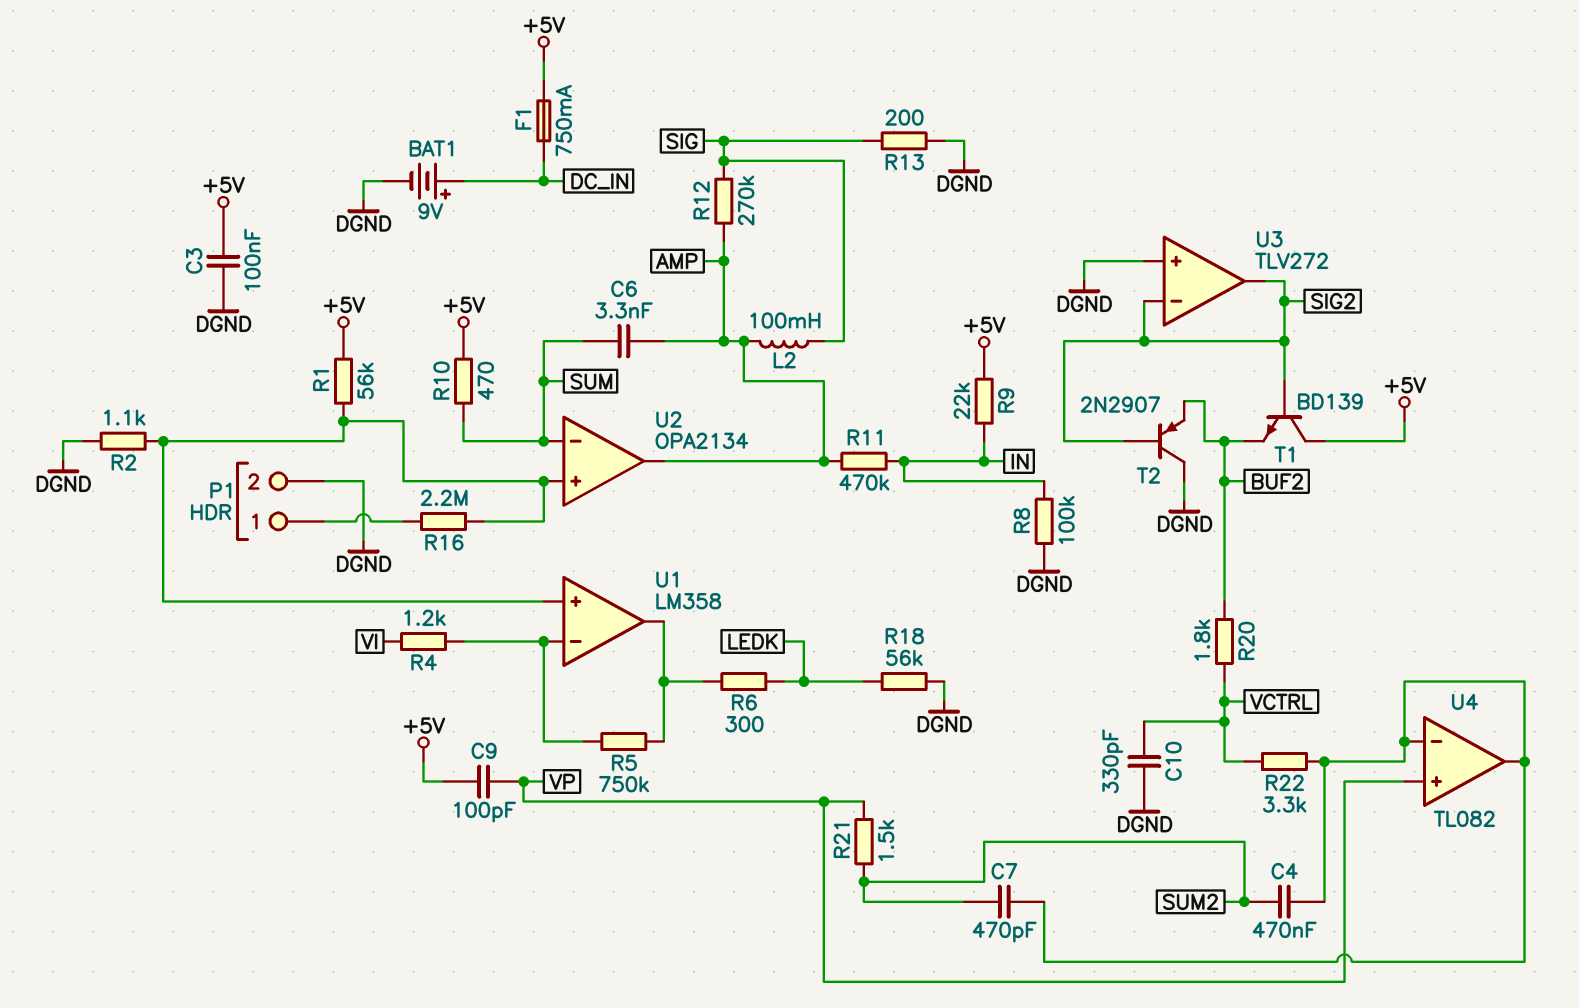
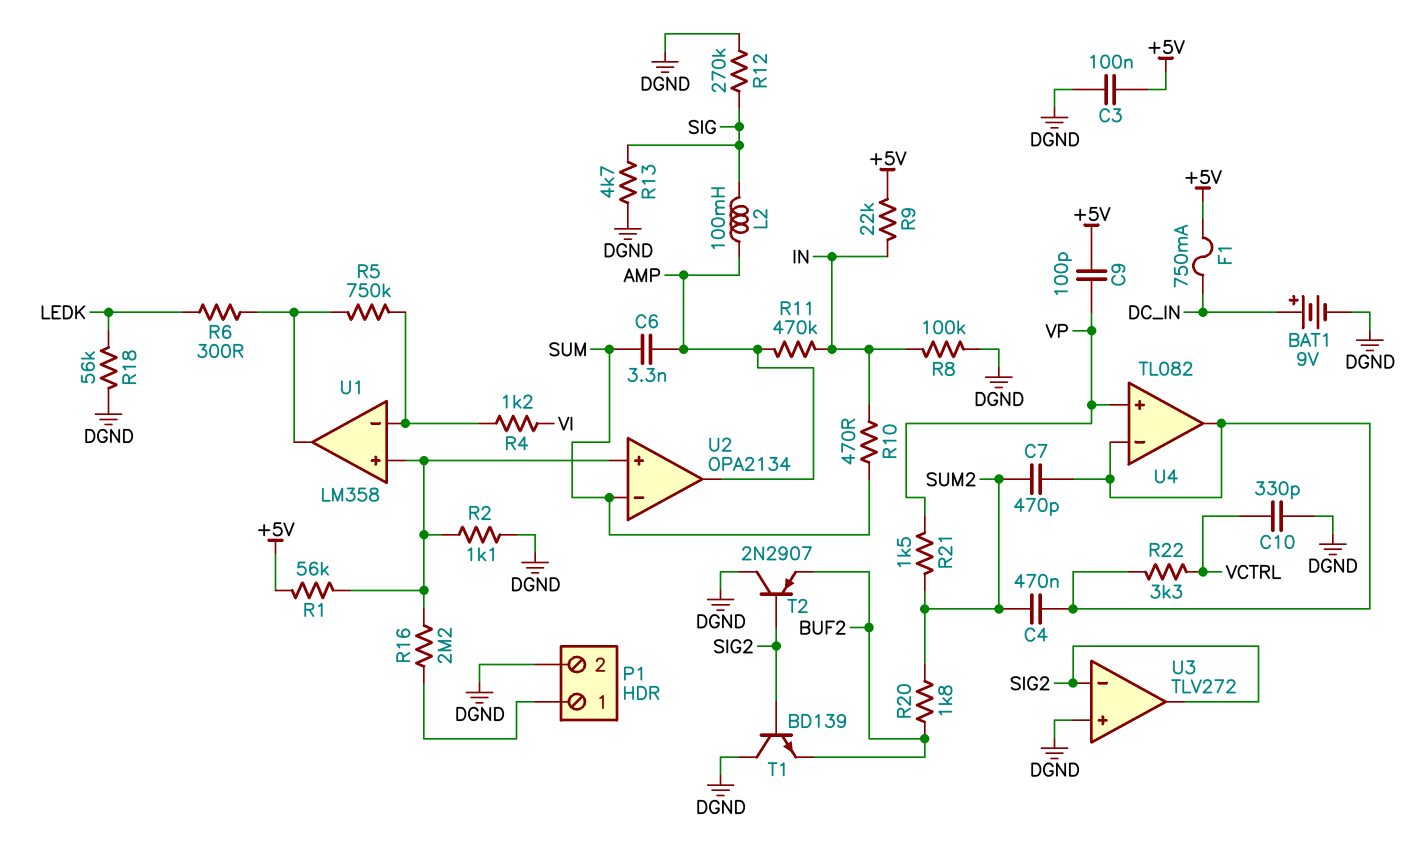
R10: 470 (+5V, SUM) -> 470 (IN, SUM)
R12: 270k (AMP, SIG) -> 270k (DGND, SIG)
R13: 200 (DGND, SIG) -> 4.7k (DGND, SIG)
R20: 1.8k (BUF2, VCTRL) -> 1.8k (BUF2, SUM2)
T1: NPN BD139 (B SIG2, C +5V, E BUF2) -> NPN BD139 (B SIG2, C DGND, E BUF2)

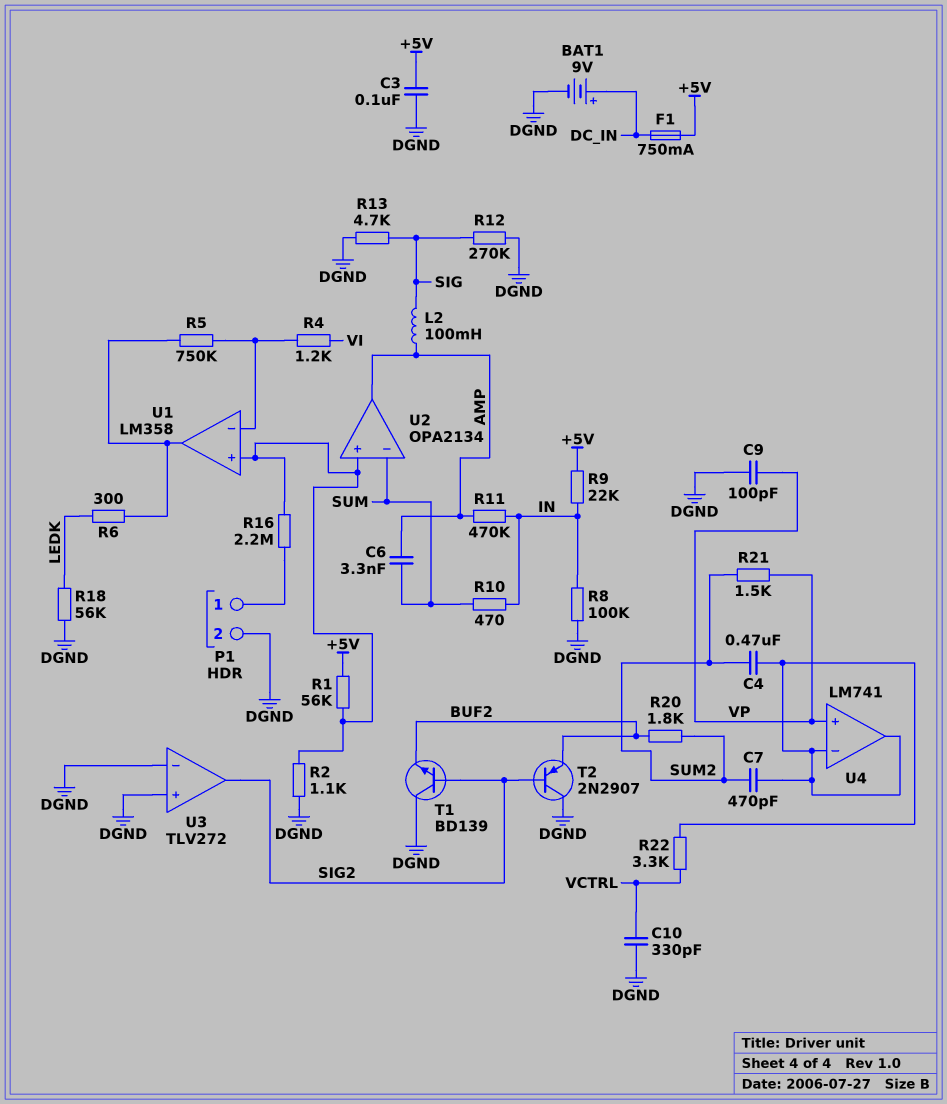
C9: 100pF (+5V, VP) -> 100pF (DGND, VP)
U3 pin in-: SIG2 -> DGND
U4: TL082 -> LM741

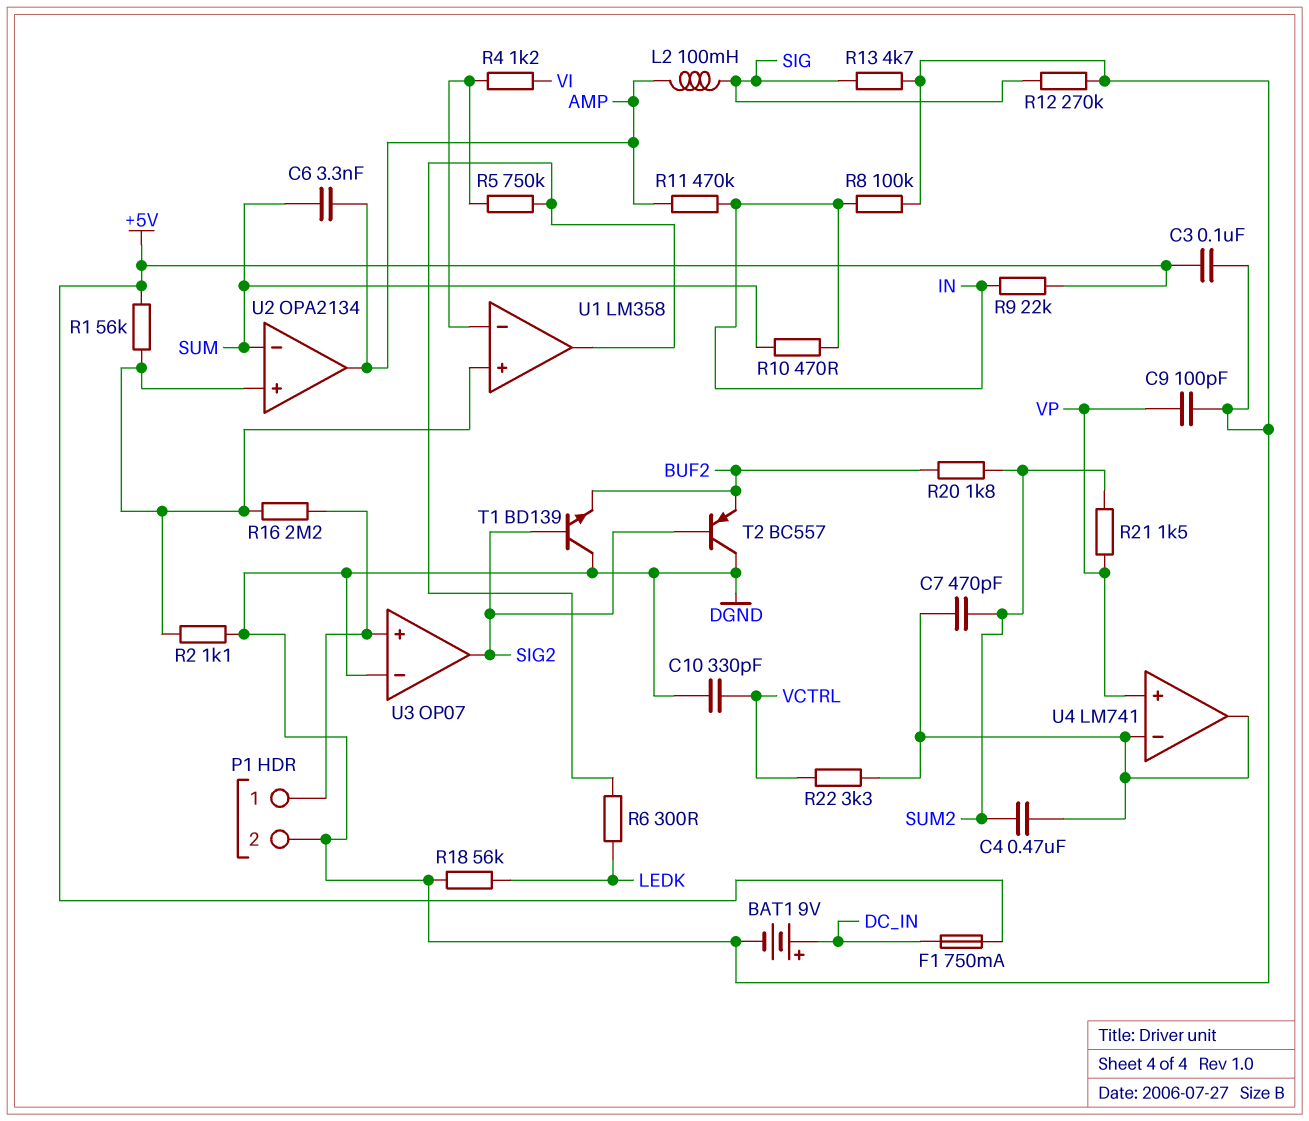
T2: PNP 2N2907 (B SIG2, C DGND, E BUF2) -> PNP BC557 (B SIG2, C DGND, E BUF2)
U3: TLV272 -> OP07
U3 pin in+: DGND -> P1/1

